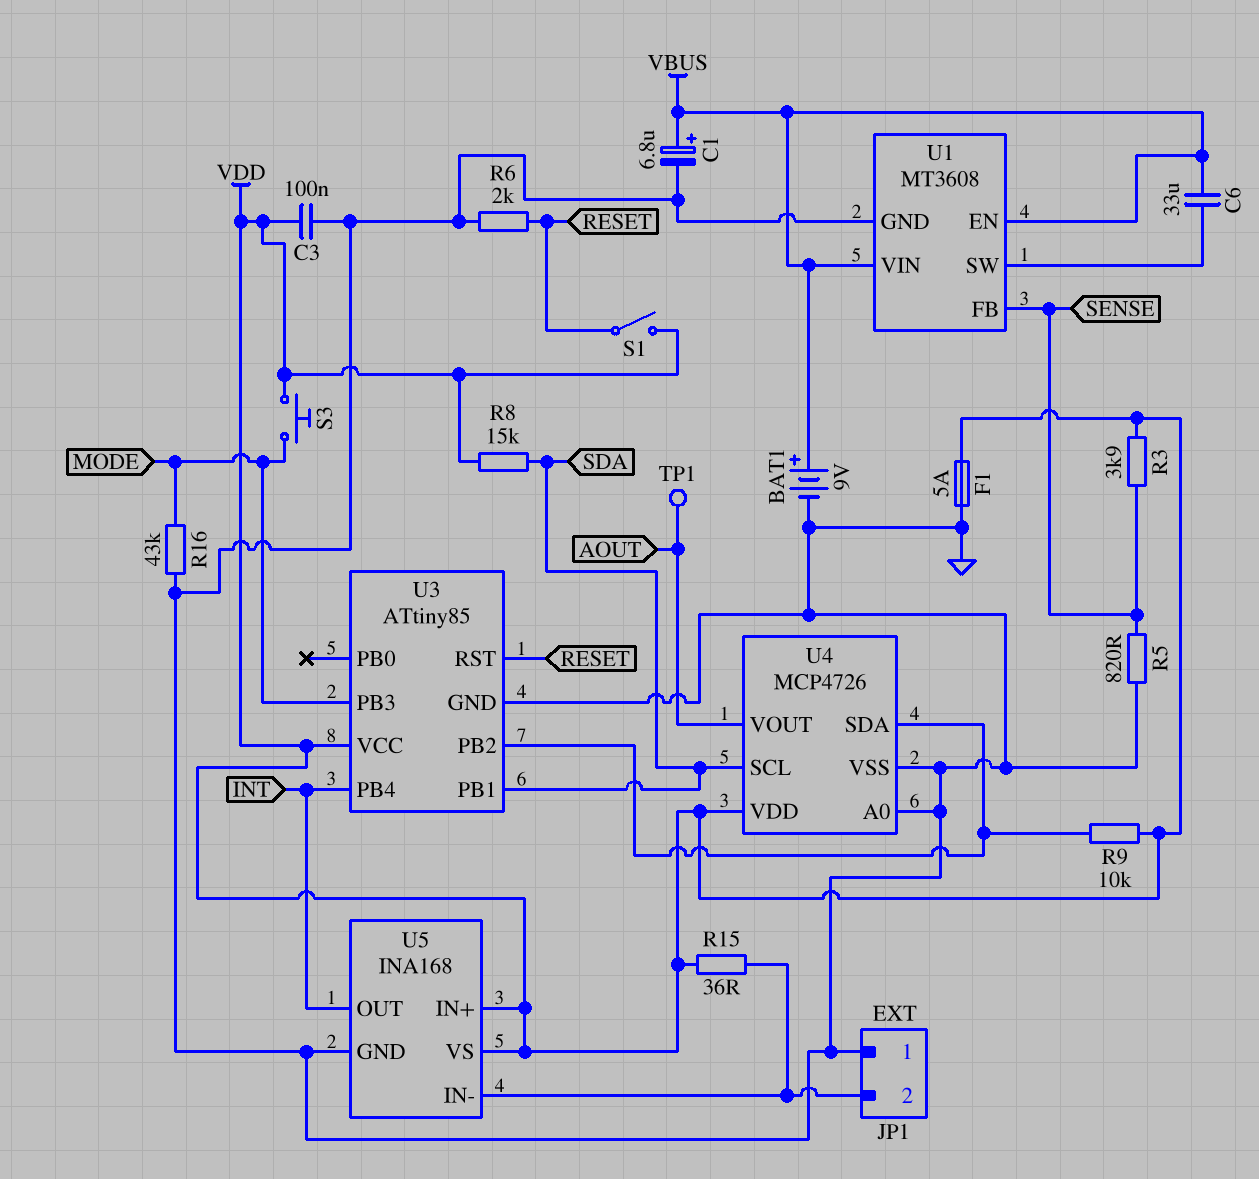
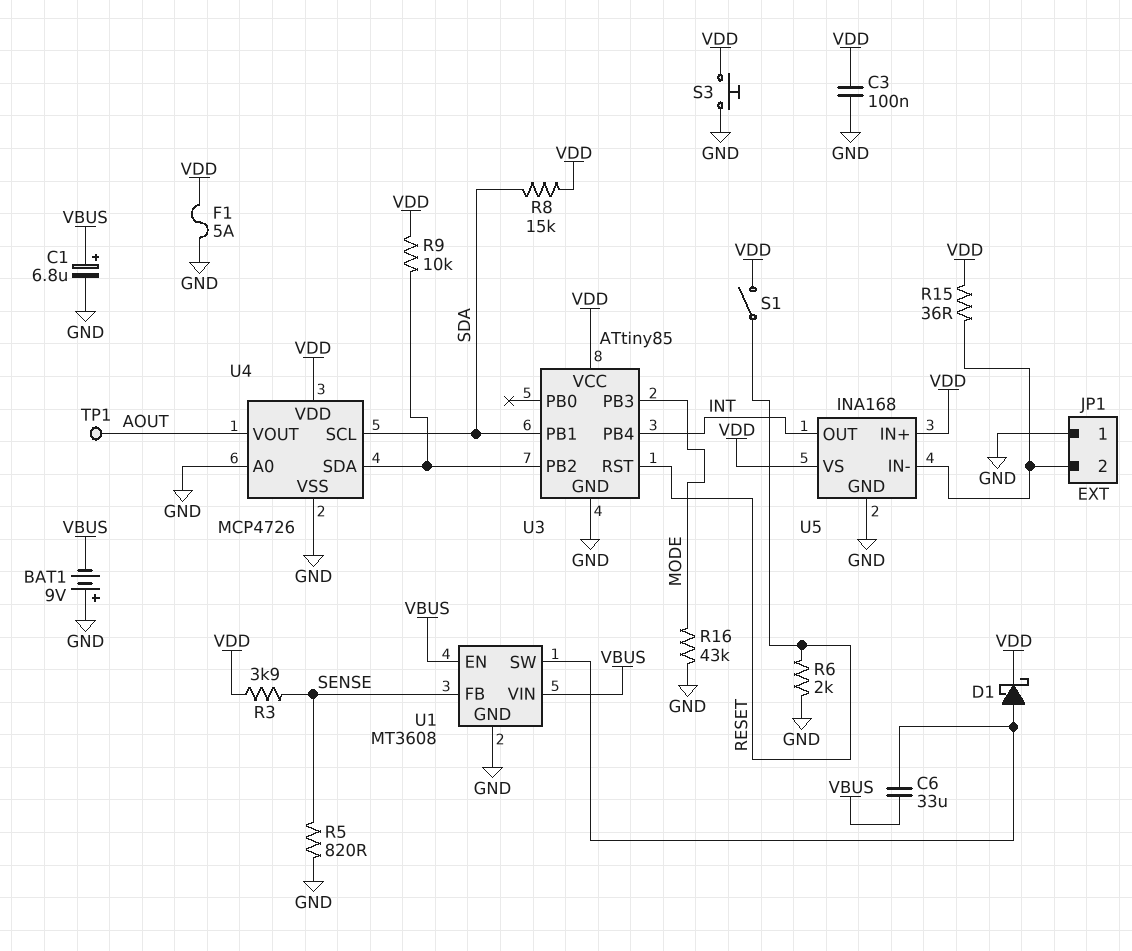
BAT1: 9V (plus VBUS, minus GND) -> 9V (plus GND, minus VBUS)
D1: none -> schottky (A U1/SW, K VDD)
S3: button (MODE, VDD) -> button (GND, VDD)

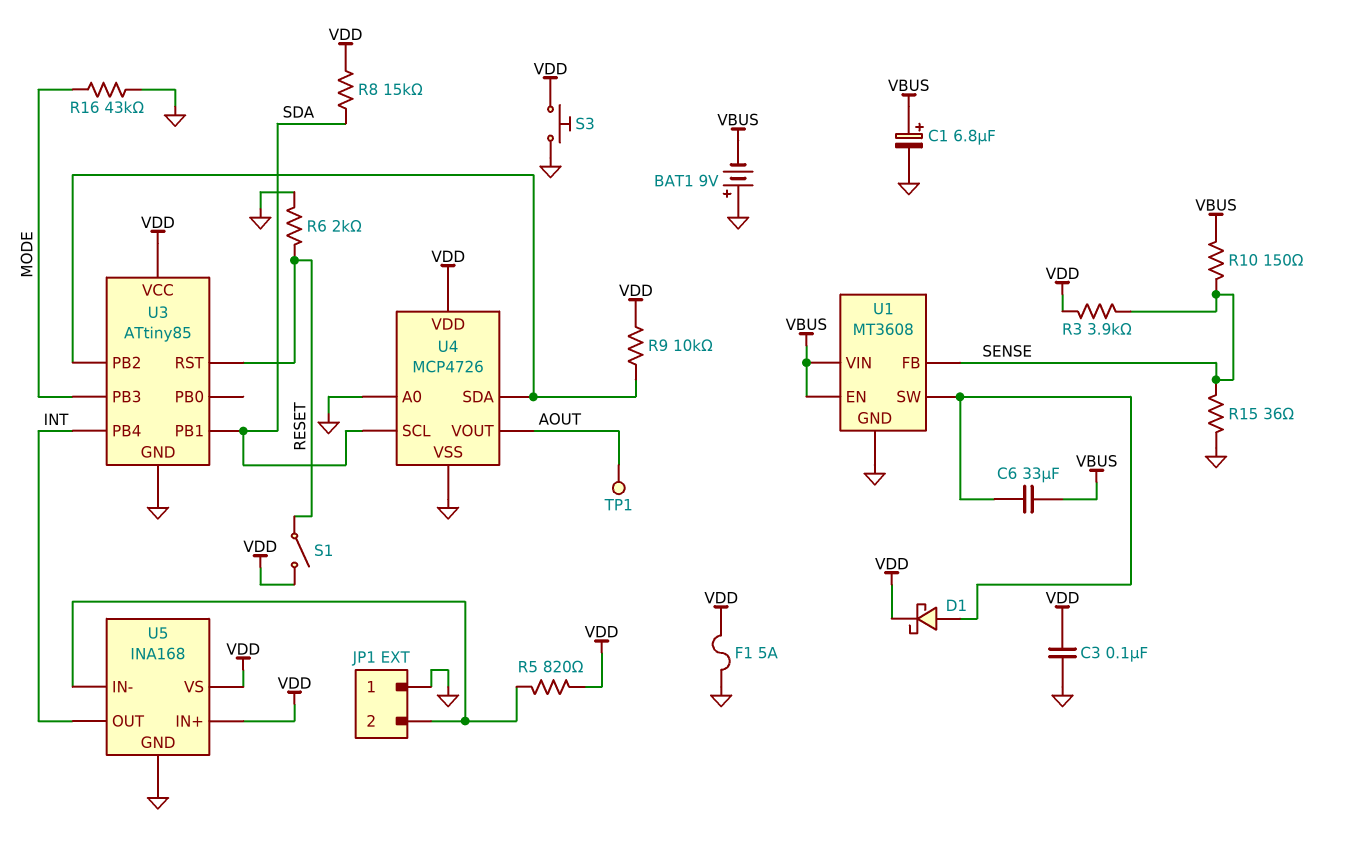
R5: 820 (GND, SENSE) -> 820 (JP1/2, VDD)
R10: none -> 150 (SENSE, VBUS)
R15: 36 (JP1/2, VDD) -> 36 (GND, SENSE)

